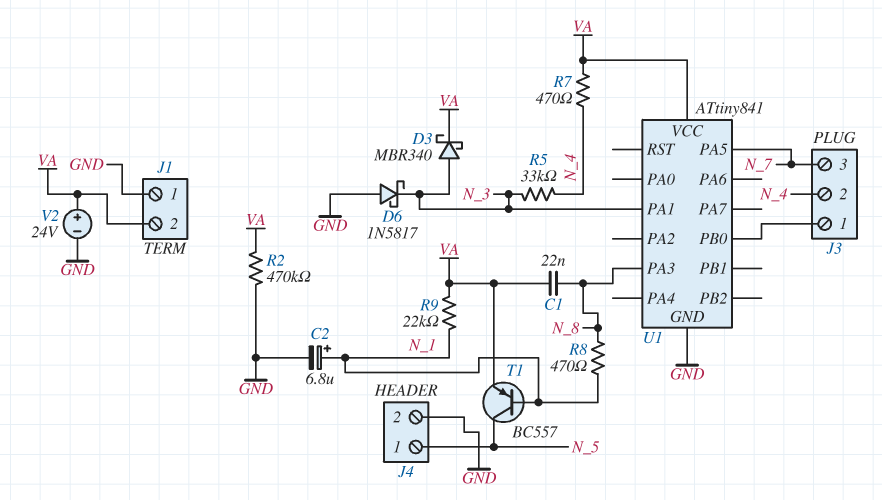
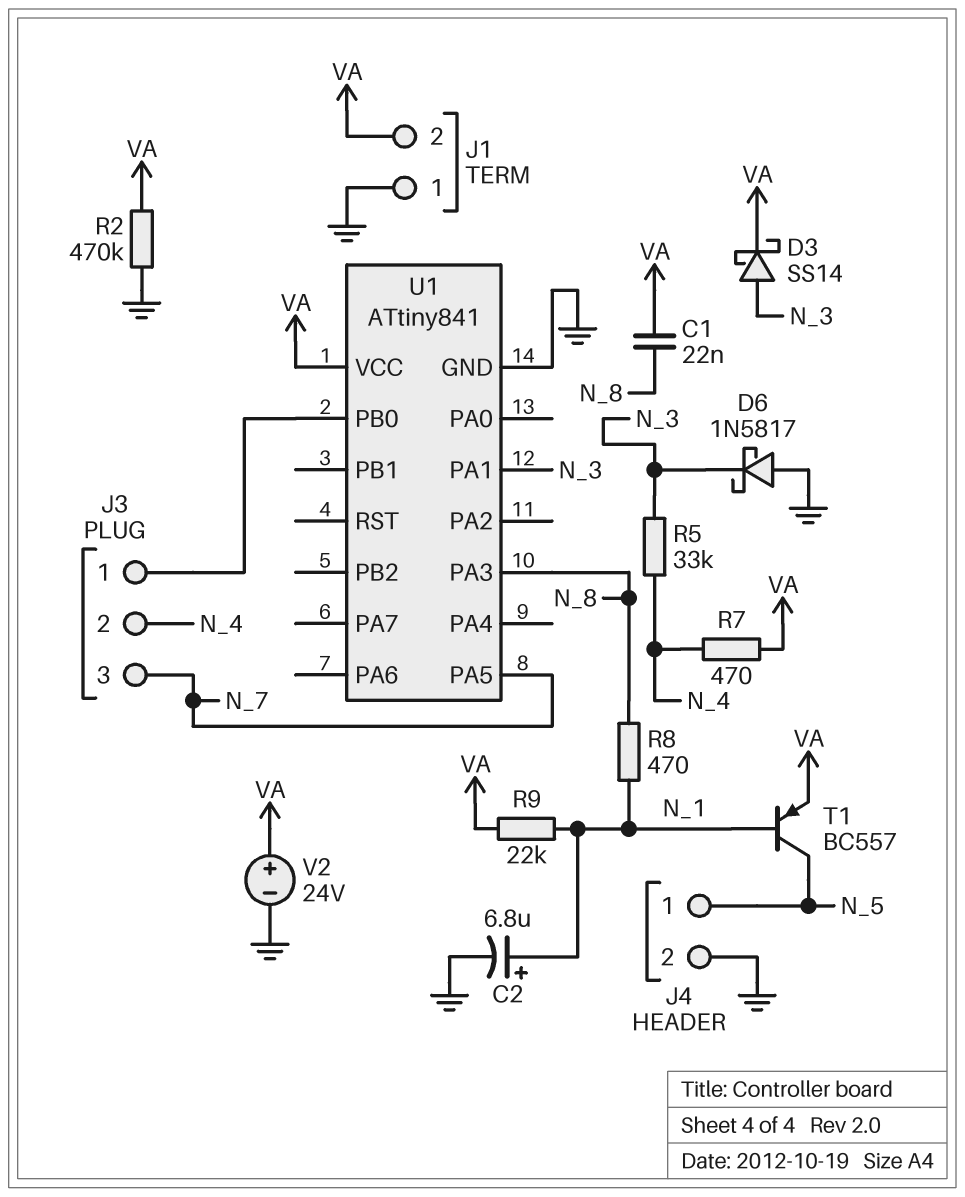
D3: schottky MBR340 (A N_3, K VA) -> schottky SS14 (A N_3, K VA)

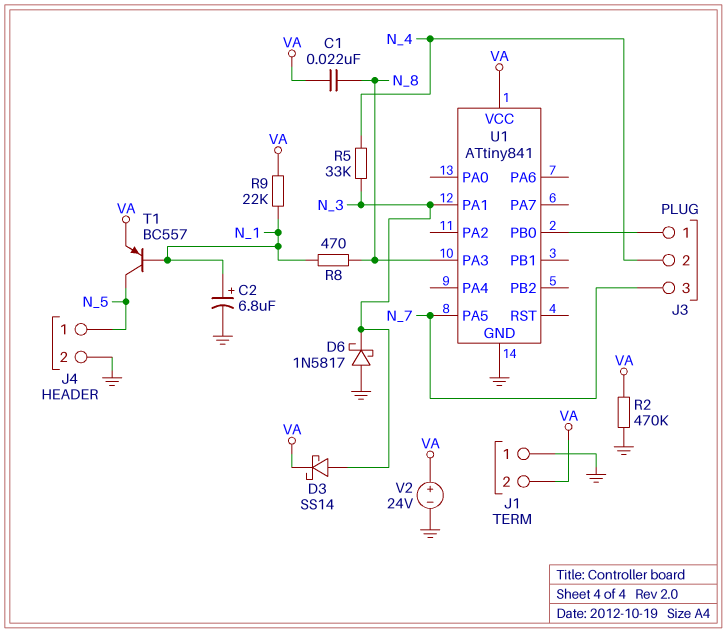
R7: 470 (N_4, VA) -> none

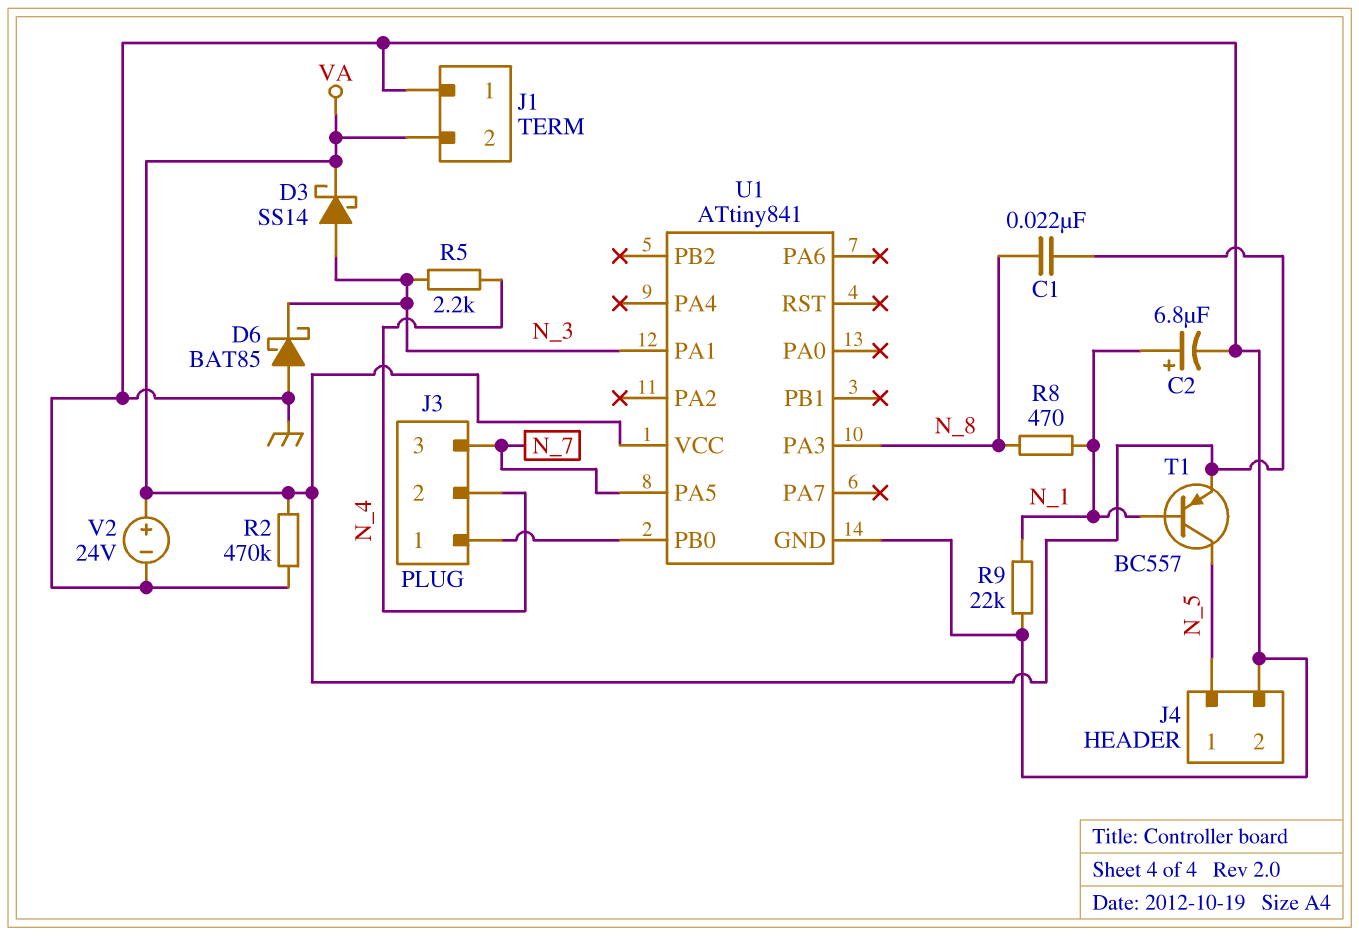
D6: schottky 1N5817 (A GND, K N_3) -> schottky BAT85 (A GND, K N_3)
R5: 33k (N_3, N_4) -> 2.2k (N_3, N_4)
R9: 22k (N_1, VA) -> 22k (GND, N_1)

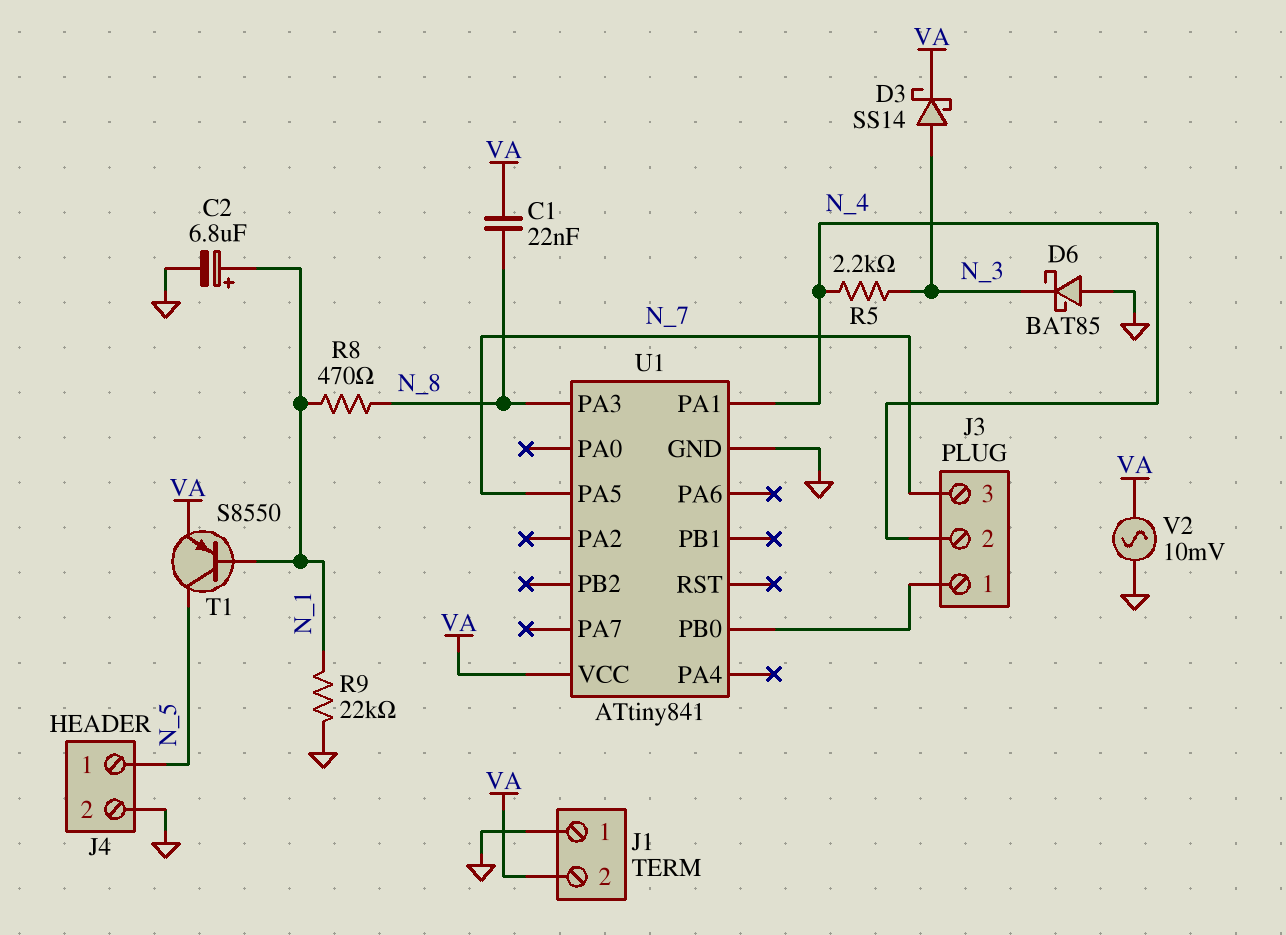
R2: 470k (GND, VA) -> none
T1: PNP BC557 (B N_1, C N_5, E VA) -> PNP S8550 (B N_1, C N_5, E VA)
U1 pin PA1: N_3 -> N_4
V2: 24V (plus VA, minus GND) -> AC 10mV (GND, VA)

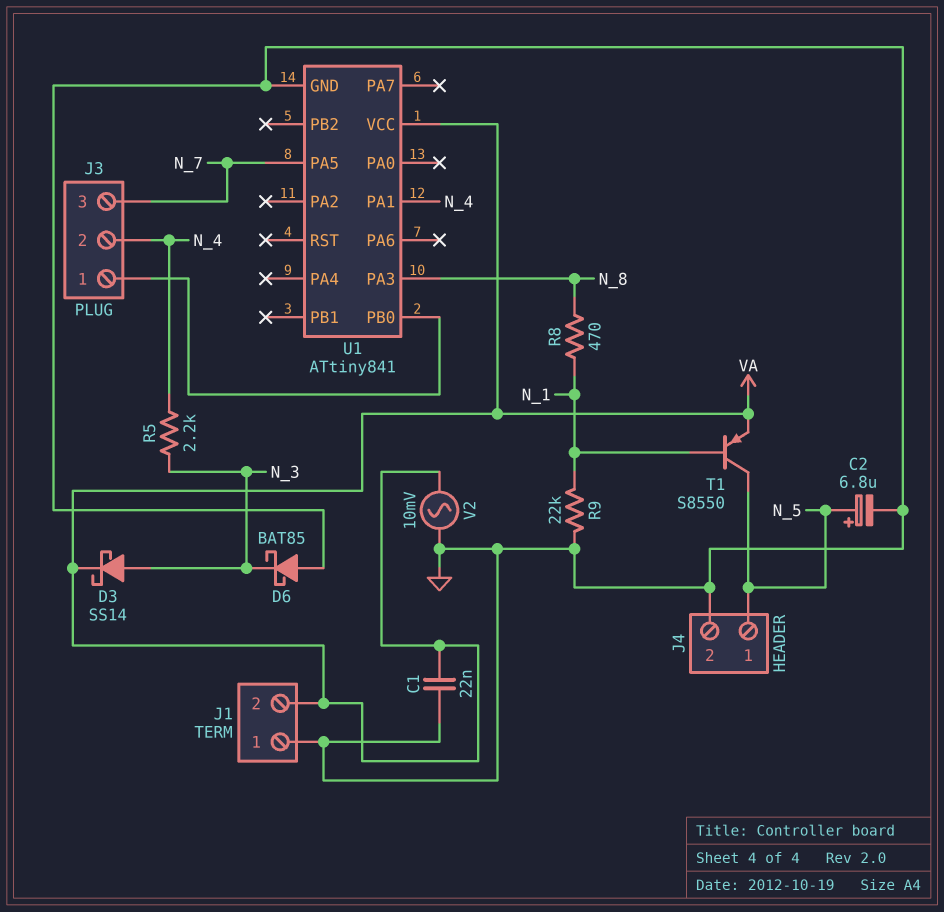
C1: 22nF (N_8, VA) -> 22nF (GND, VA)
C2: 6.8uF (plus N_1, minus GND) -> 6.8uF (plus N_5, minus GND)

